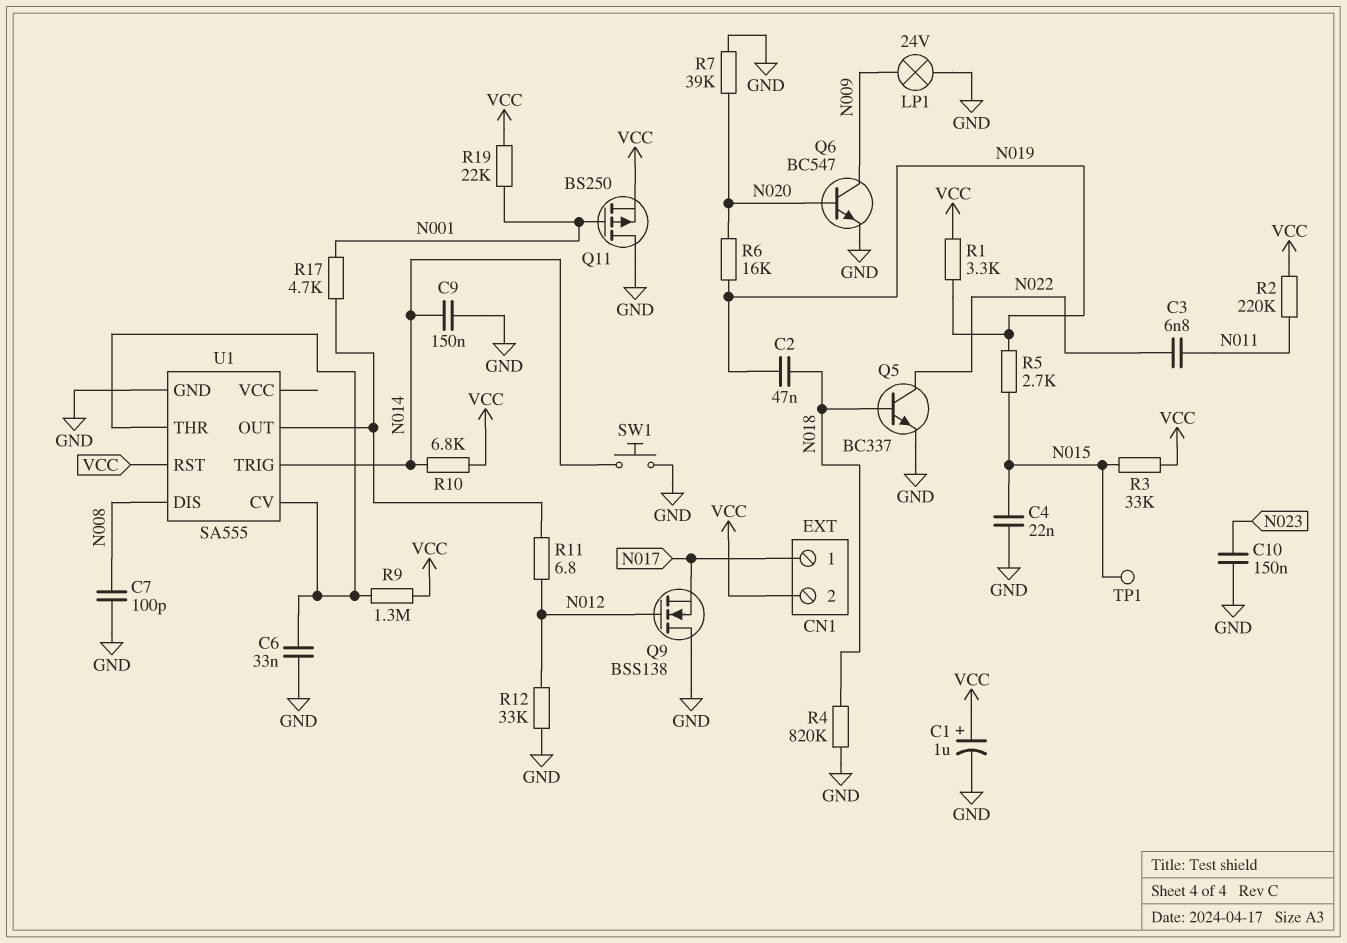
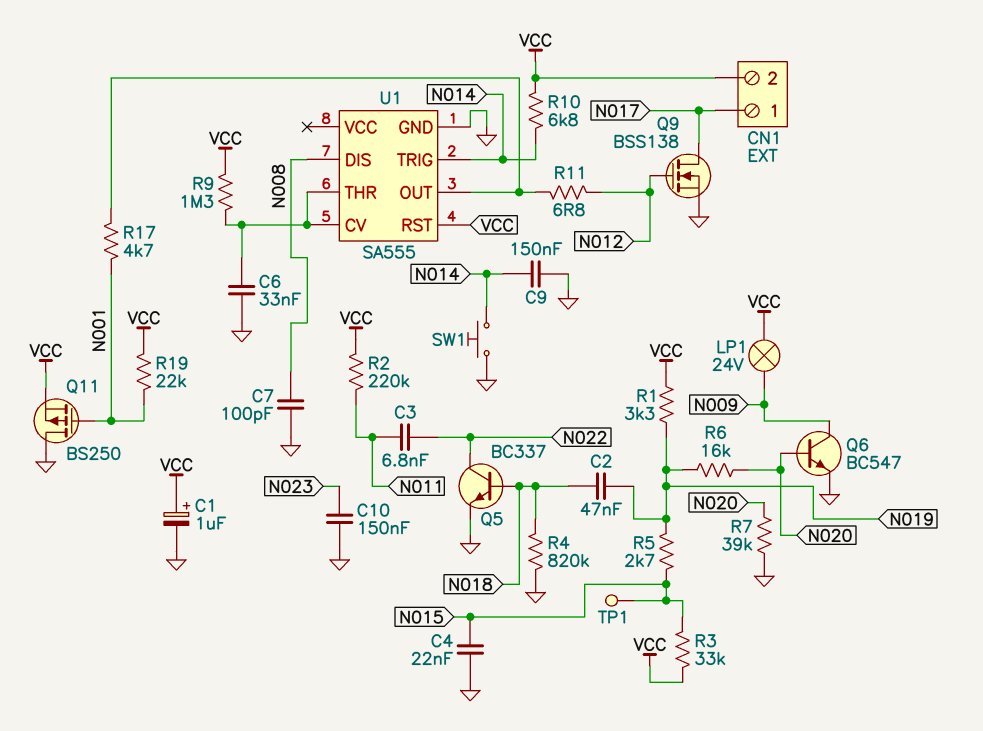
LP1: lamp 24V (GND, N009) -> lamp 24V (N009, VCC)
Q9: NMOS BSS138 (G N012, D GND, S N017) -> NMOS BSS138 (G N012, D N017, S GND)
R12: 33k (GND, N012) -> none

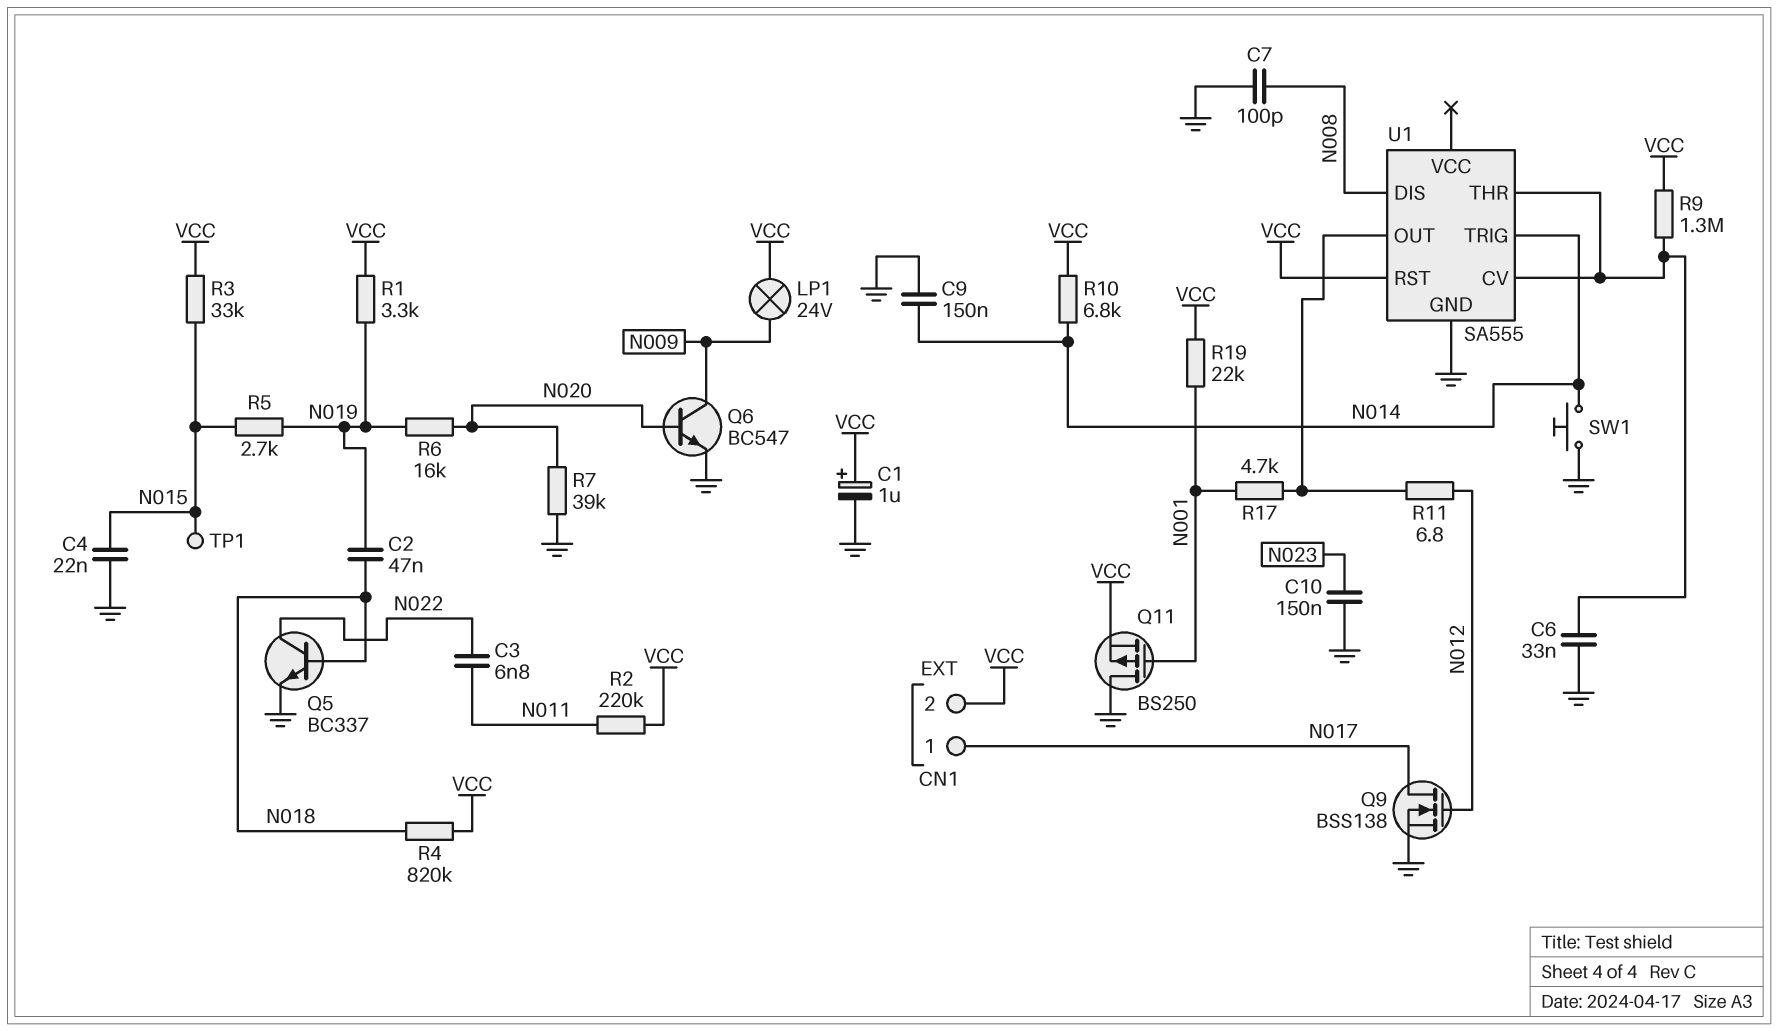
R4: 820k (GND, N018) -> 820k (N018, VCC)

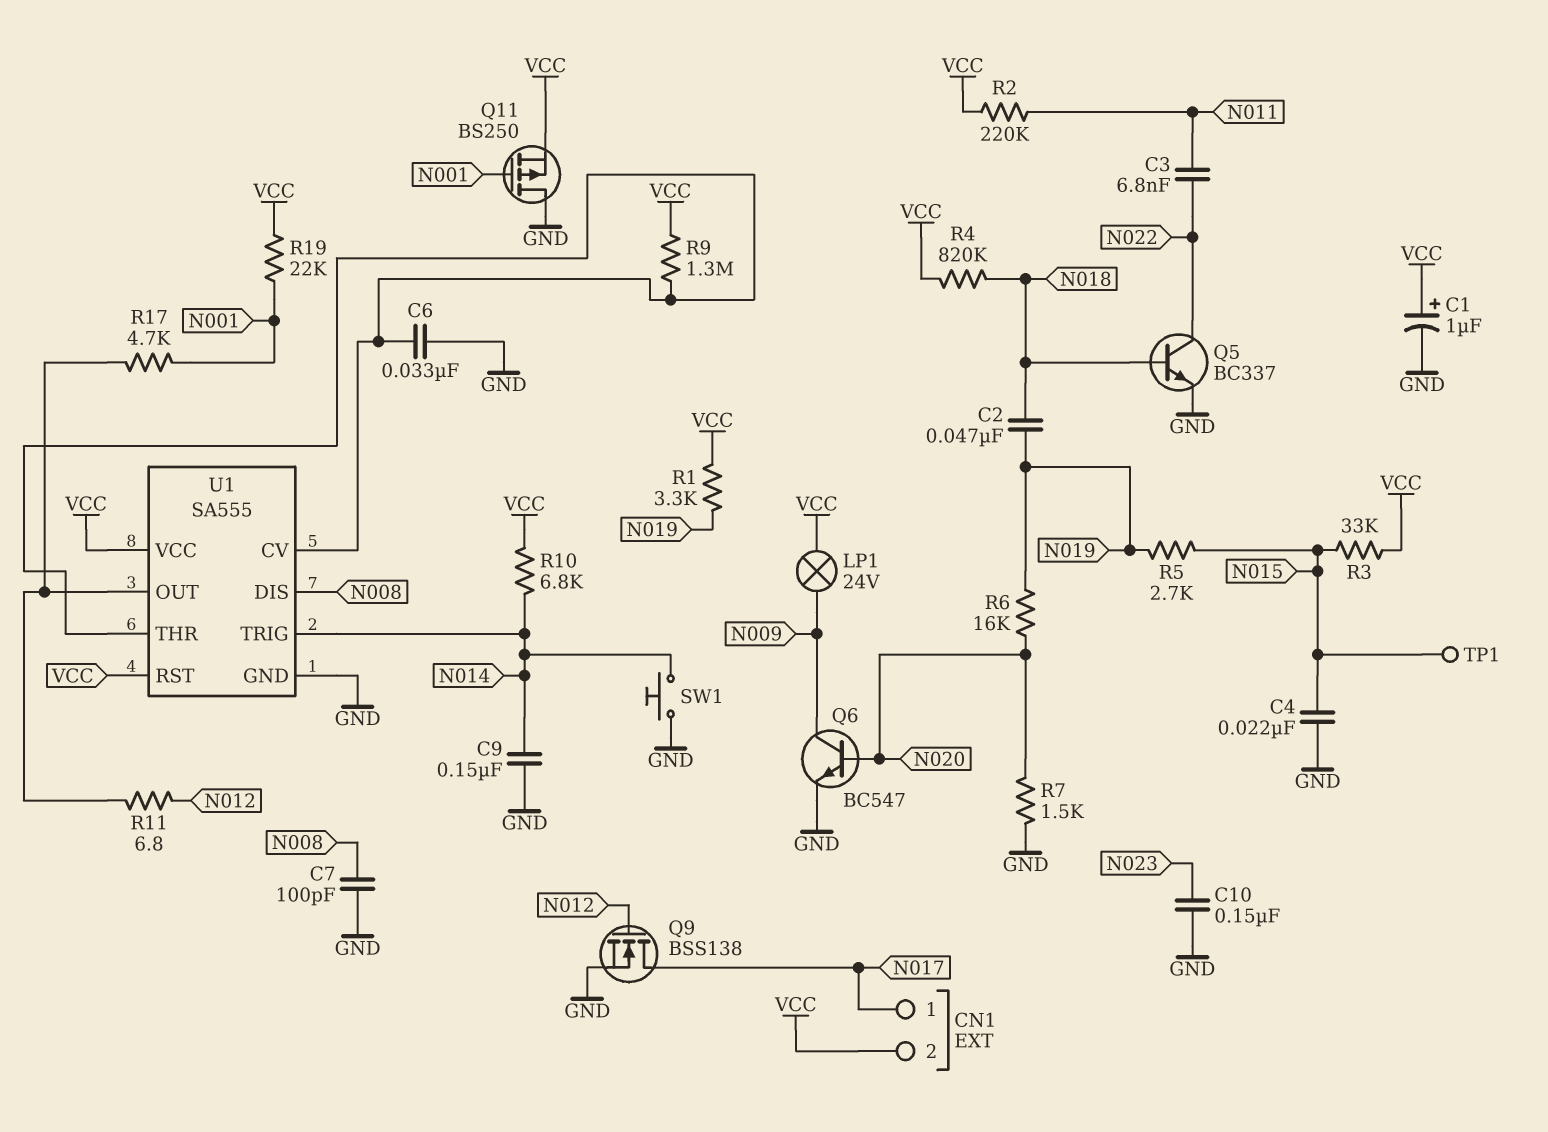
R7: 39k (GND, N020) -> 1.5k (GND, N020)
U1 pin VCC: none -> VCC

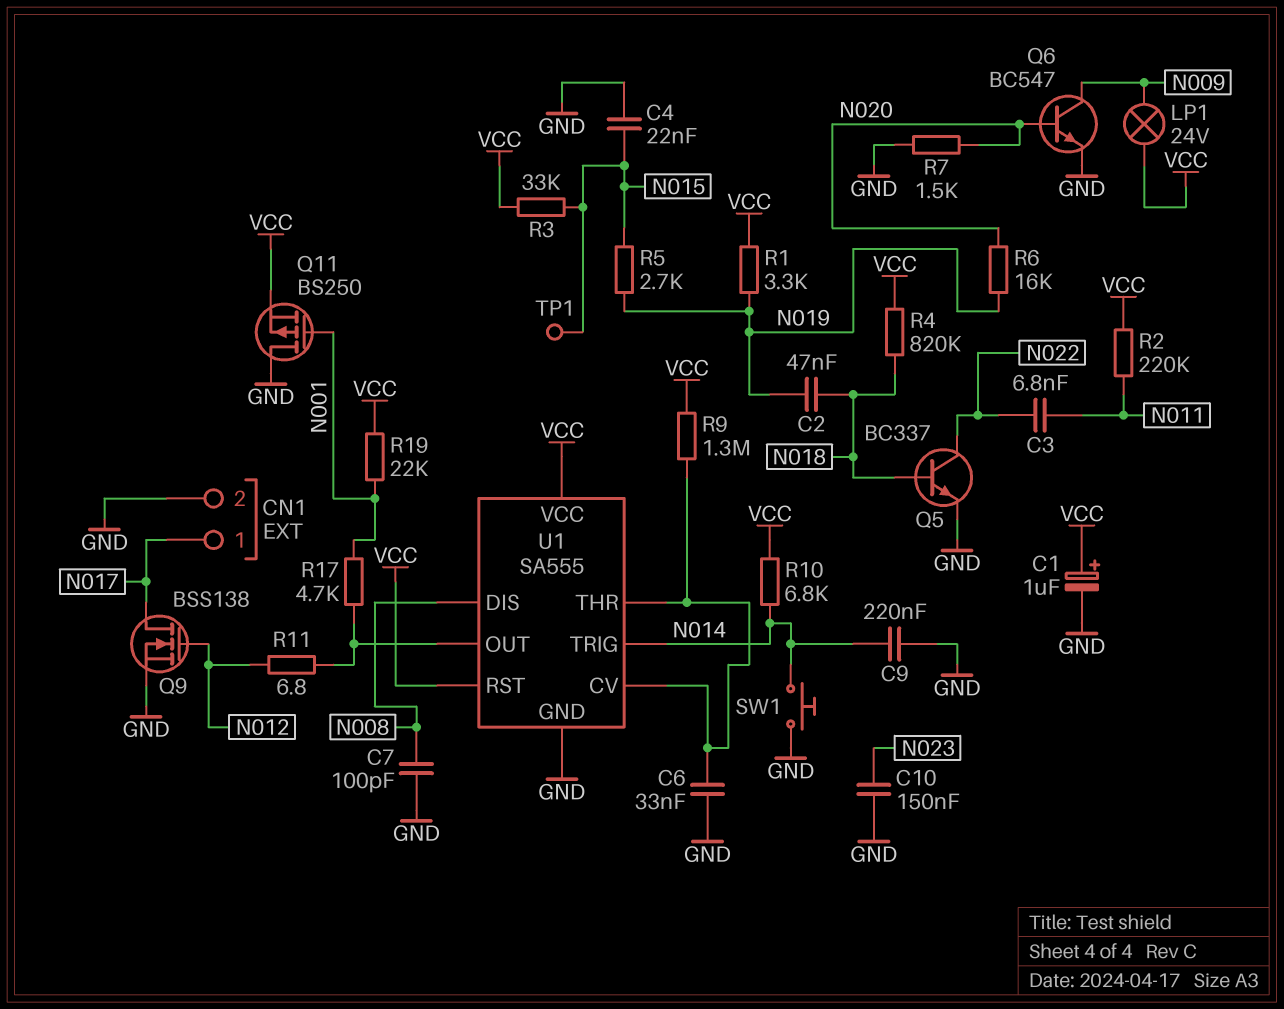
C9: 150nF (GND, N014) -> 220nF (GND, N014)
CN1 pin 2: VCC -> GND

